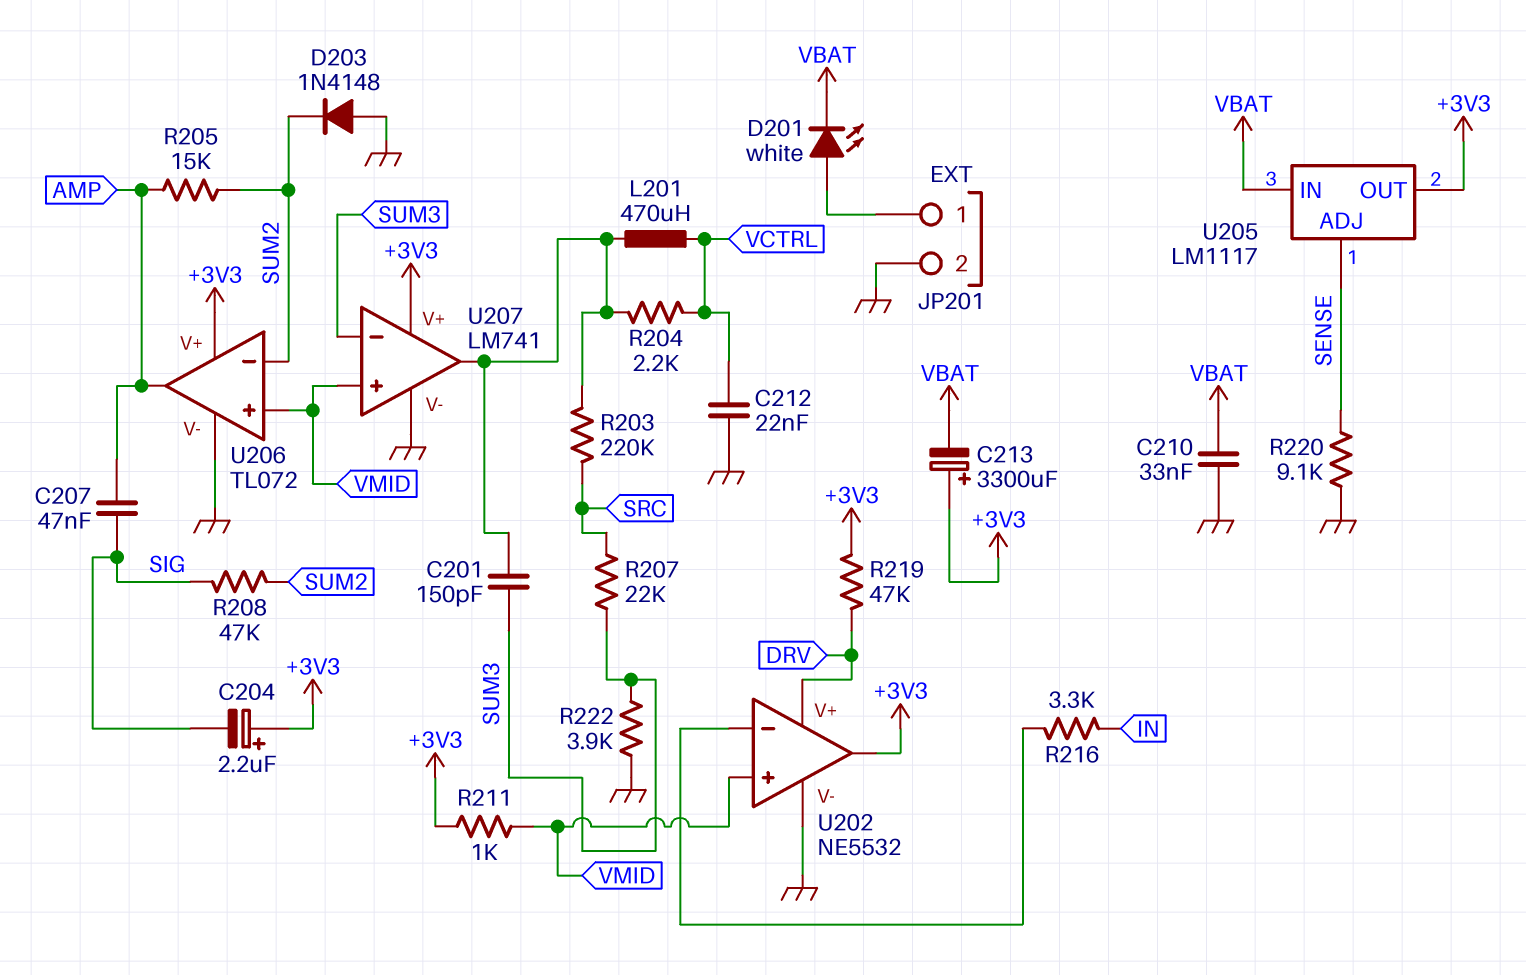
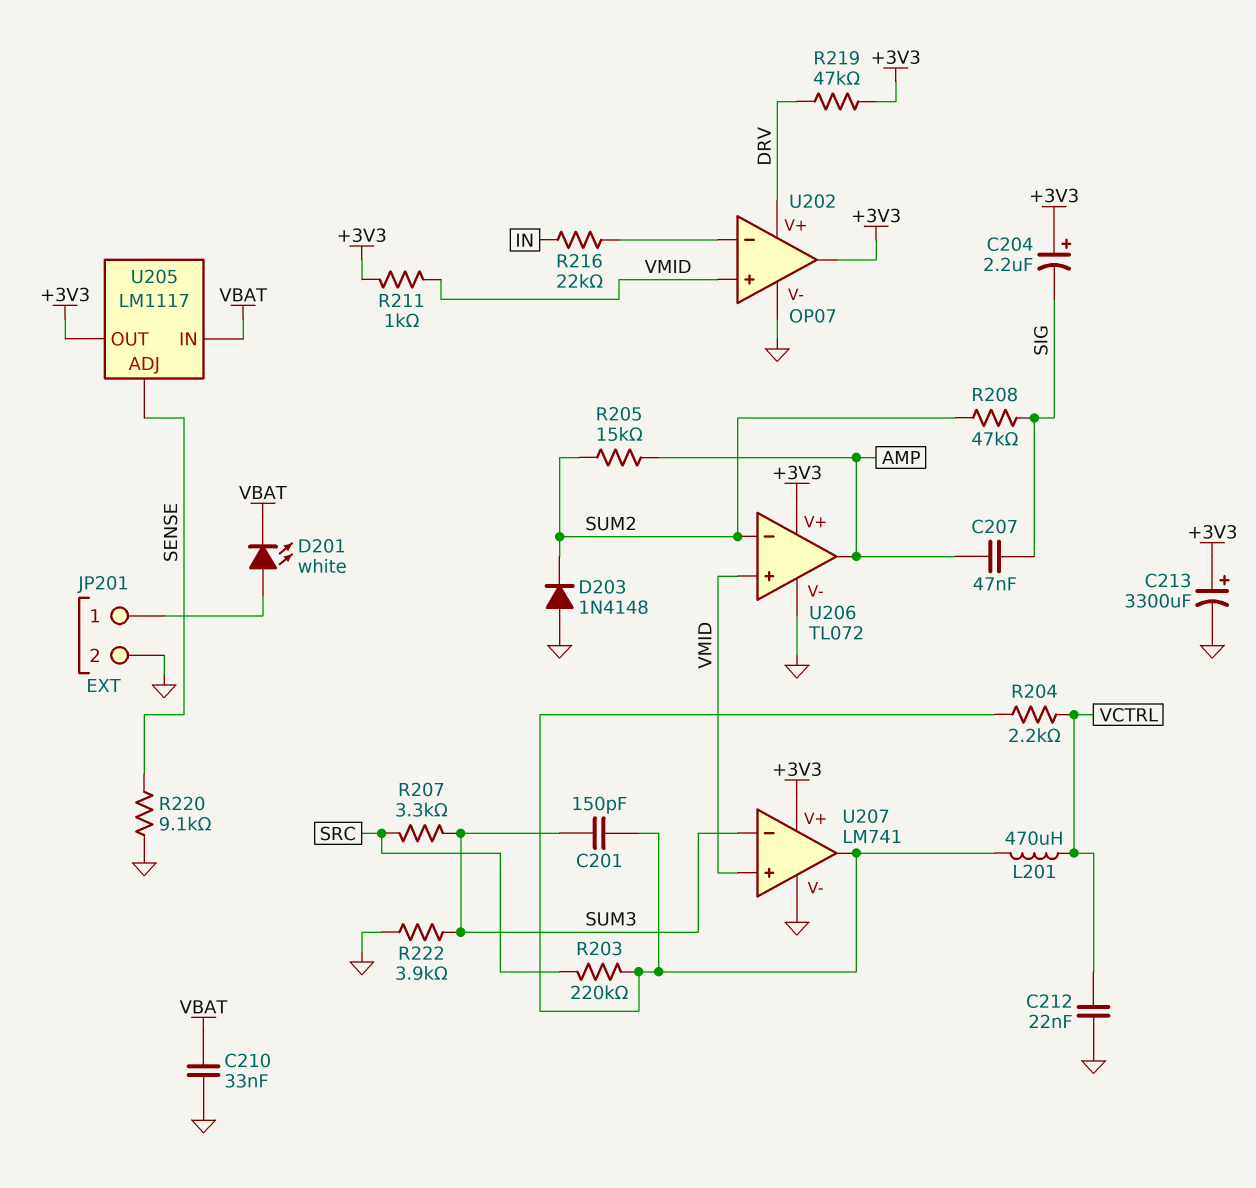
C213: 3300uF (plus +3V3, minus VBAT) -> 3300uF (plus +3V3, minus GND)
R207: 22k (SRC, SUM3) -> 3.3k (SRC, SUM3)
R216: 3.3k (IN, U202/in-) -> 22k (IN, U202/in-)
U202: NE5532 -> OP07

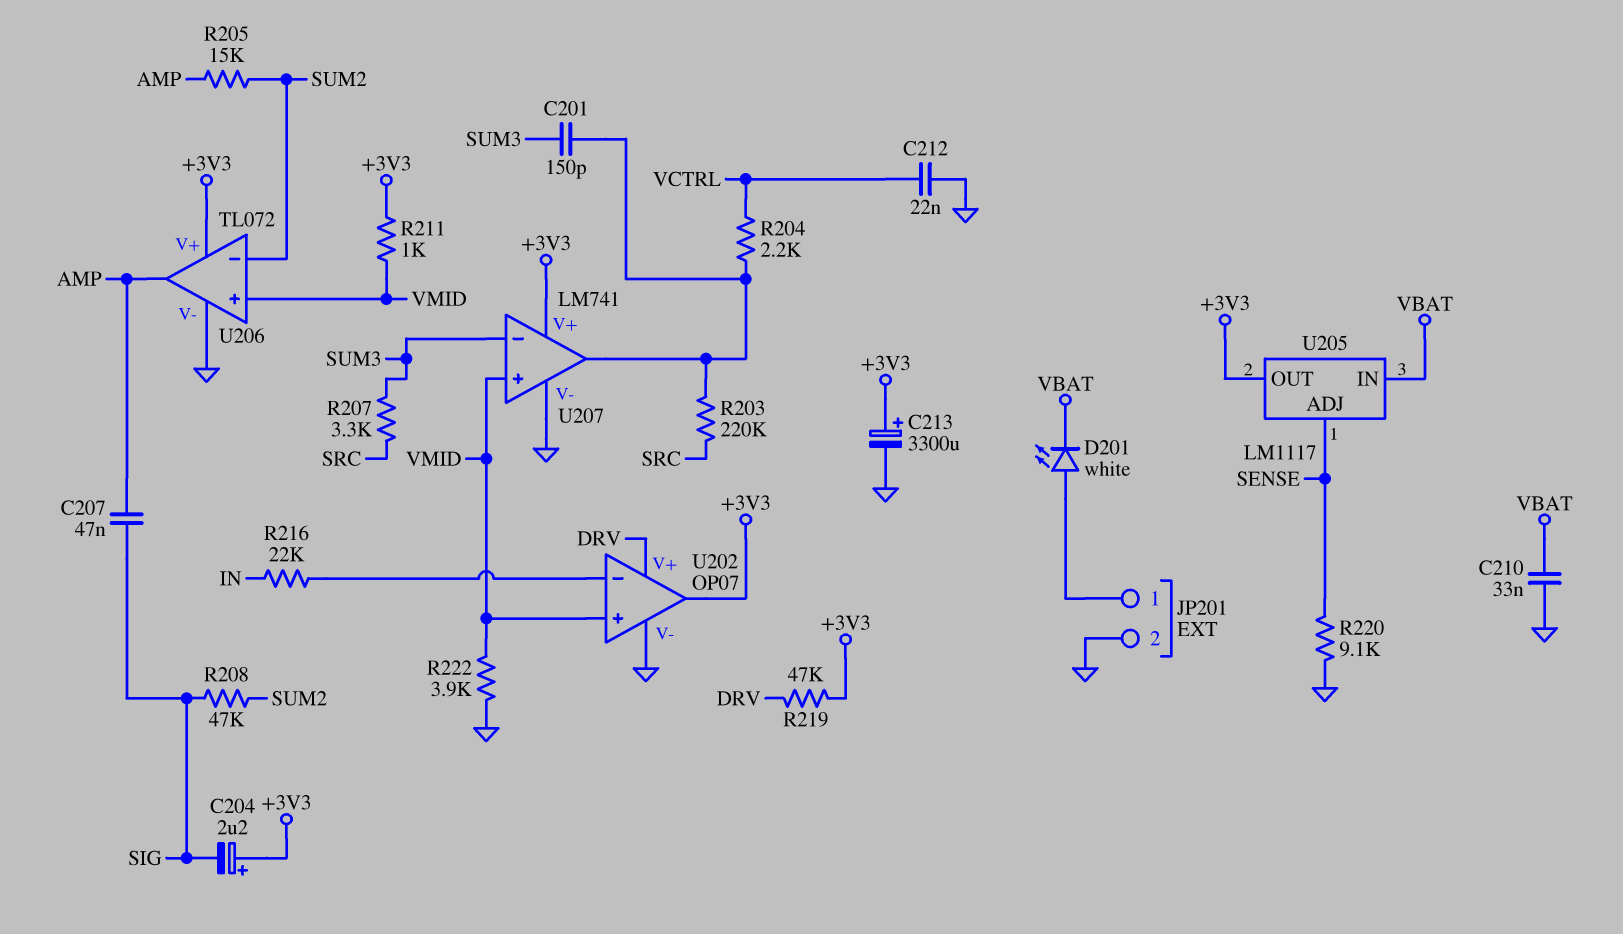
D203: diode 1N4148 (A GND, K SUM2) -> none
L201: 470uH (U207/out, VCTRL) -> none
R222: 3.9k (GND, SUM3) -> 3.9k (GND, VMID)

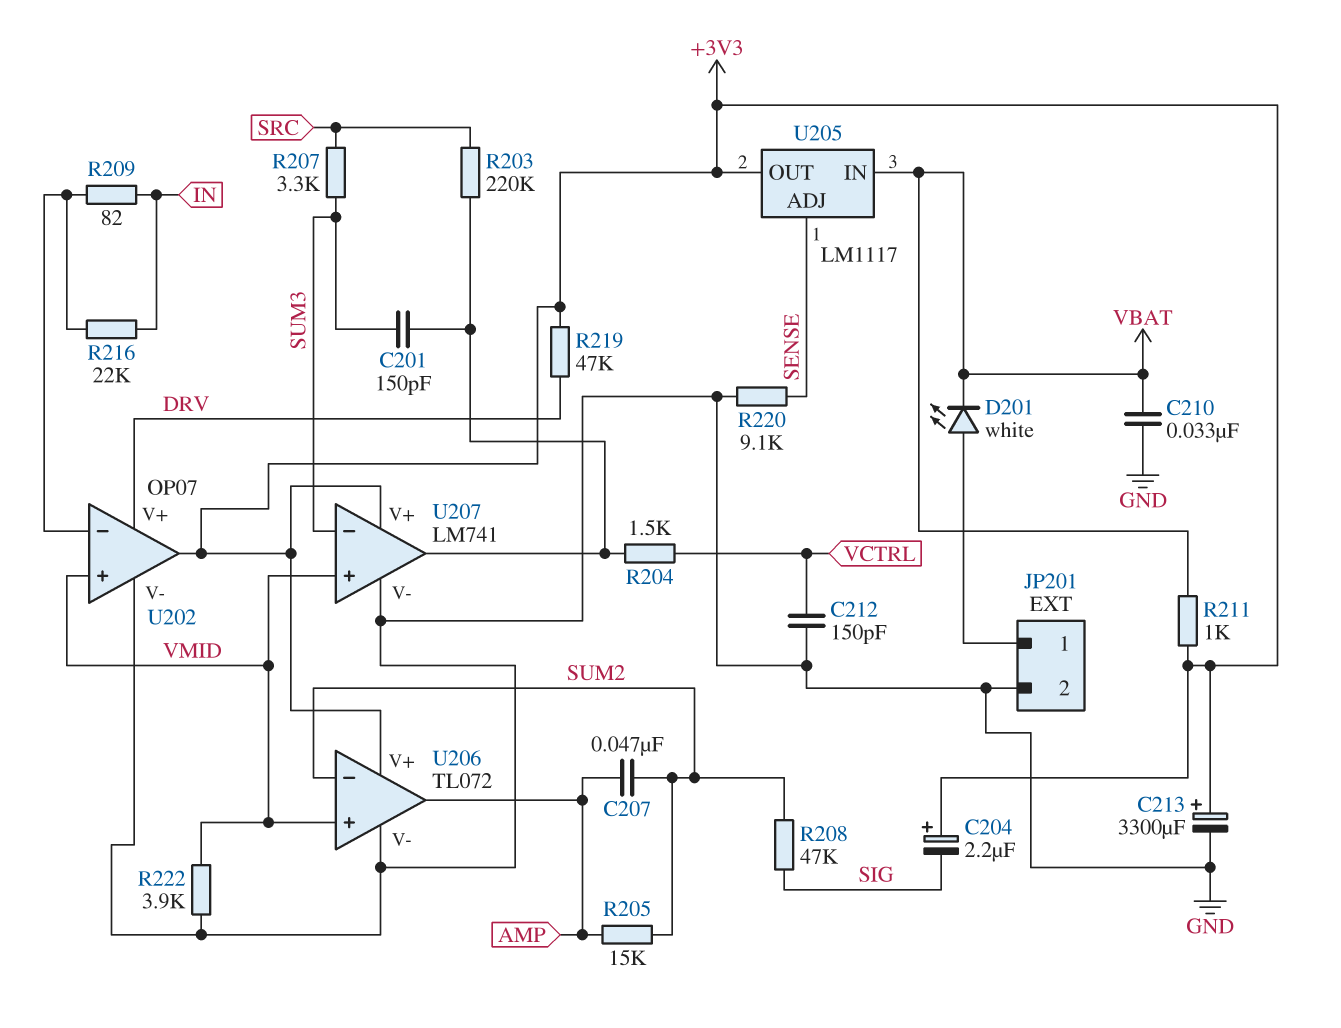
C207: 47nF (AMP, SIG) -> 47nF (AMP, SUM2)
C212: 22nF (GND, VCTRL) -> 150pF (GND, VCTRL)
R204: 2.2k (U207/out, VCTRL) -> 1.5k (U207/out, VCTRL)
R209: none -> 82 (IN, U202/in-)
R211: 1k (+3V3, VMID) -> 1k (+3V3, VBAT)

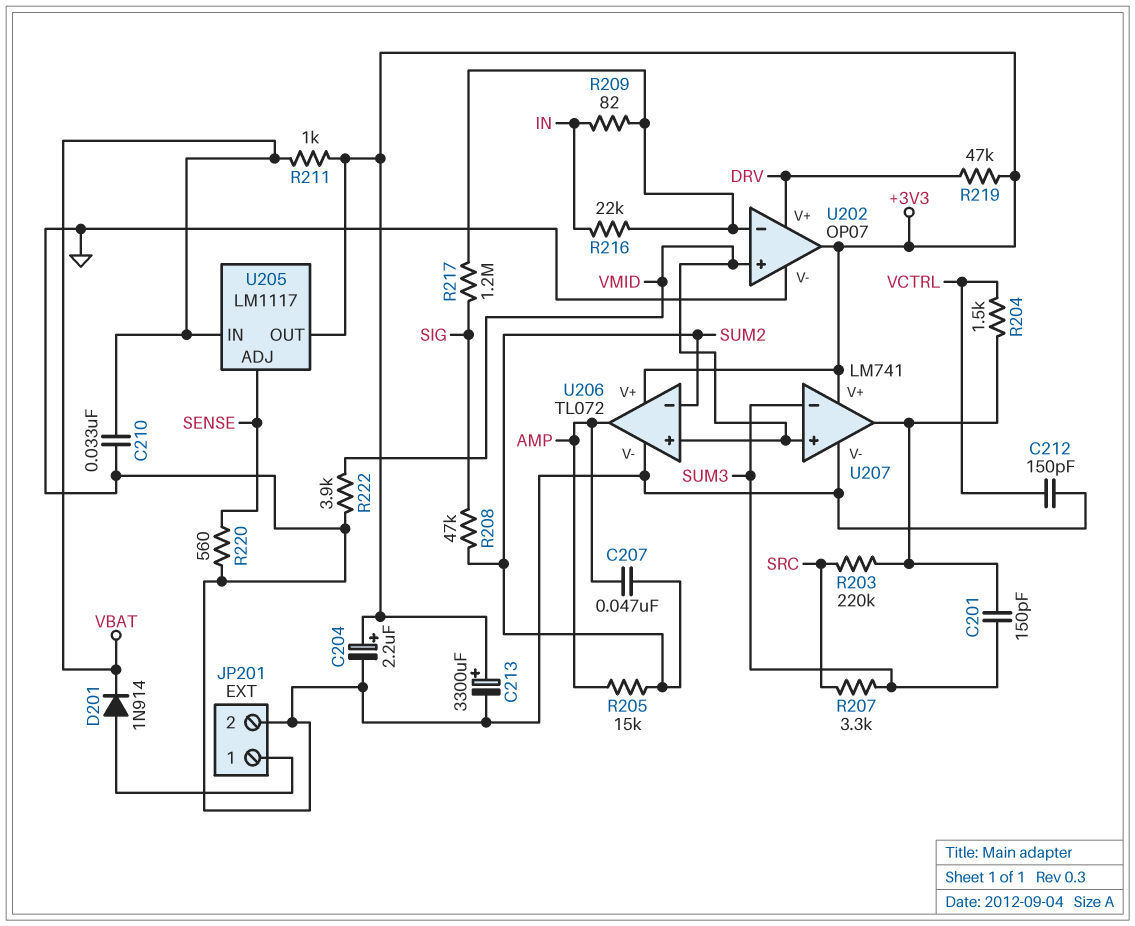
C204: 2.2uF (plus +3V3, minus SIG) -> 2.2uF (plus +3V3, minus GND)
D201: LED white (A JP201/1, K VBAT) -> diode 1N914 (A JP201/1, K VBAT)
R217: none -> 1.2M (SIG, U202/in-)
R220: 9.1k (GND, SENSE) -> 560 (GND, SENSE)

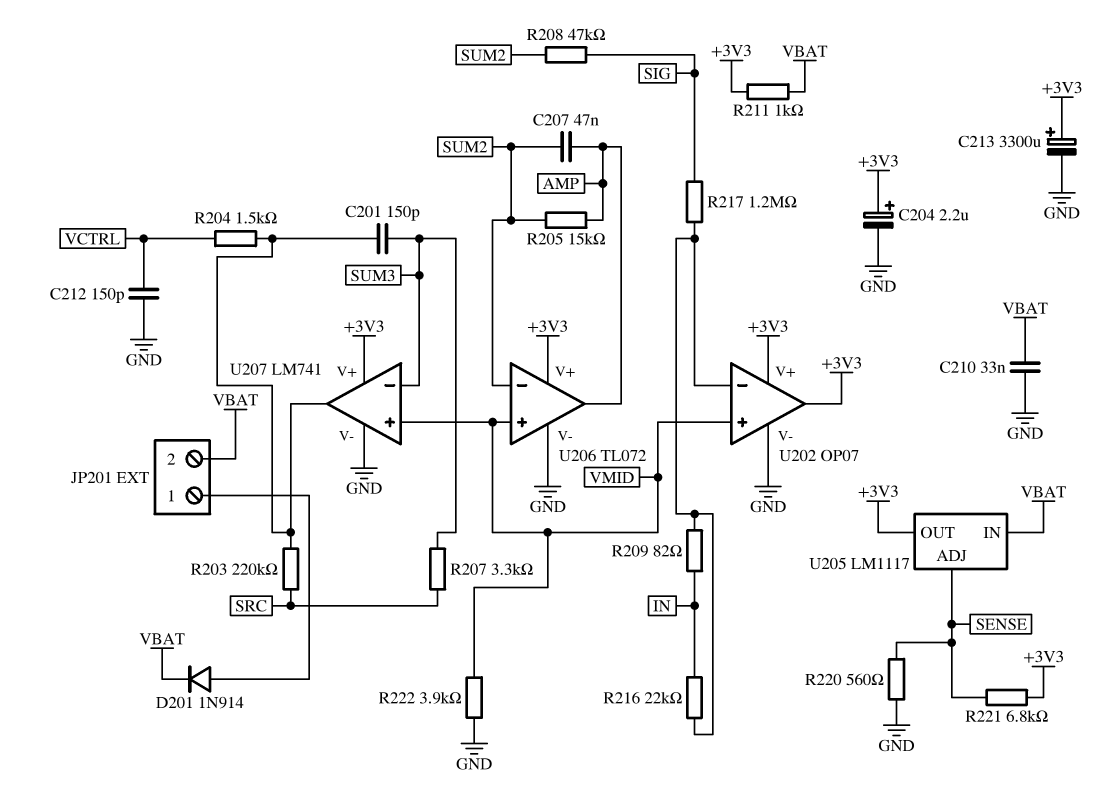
JP201 pin 2: GND -> VBAT
R219: 47k (+3V3, DRV) -> none
R221: none -> 6.8k (+3V3, SENSE)
U202 pin V+: DRV -> +3V3

